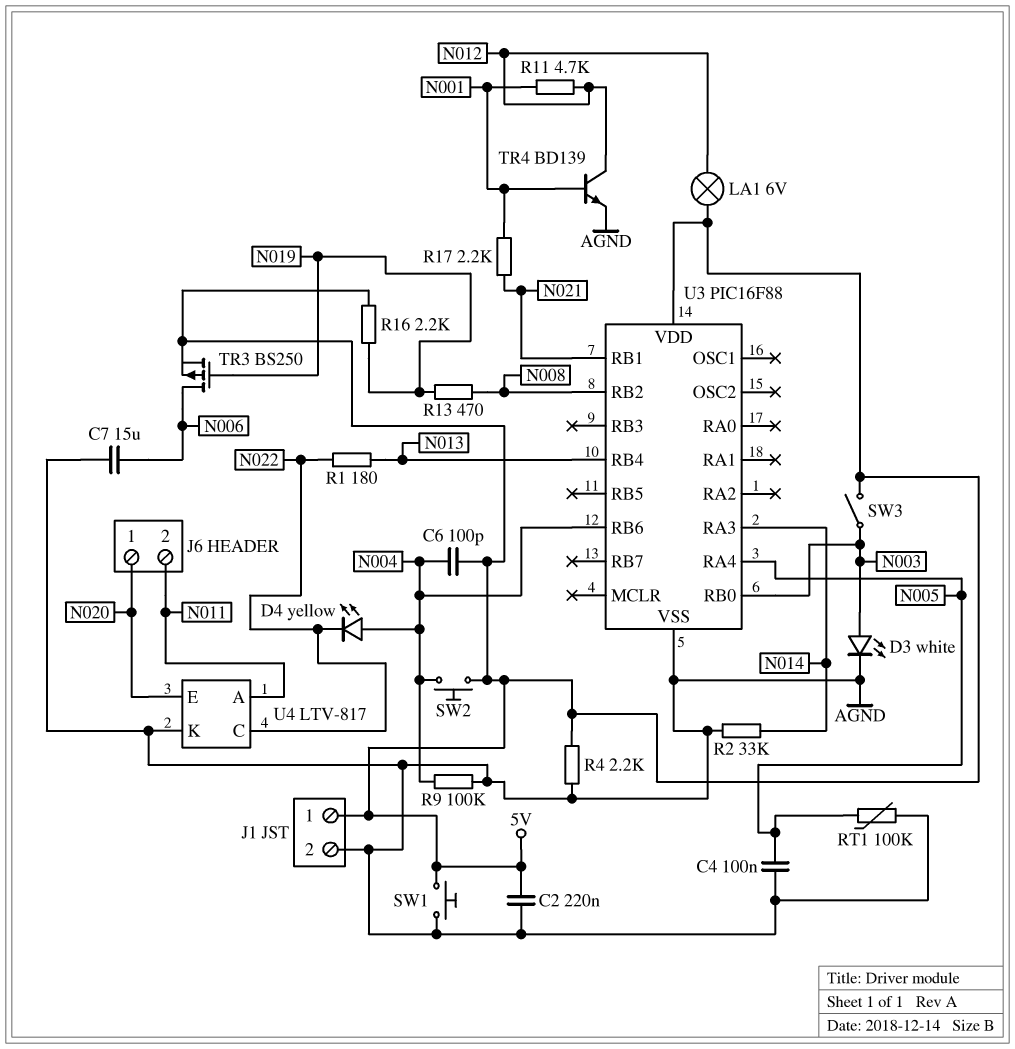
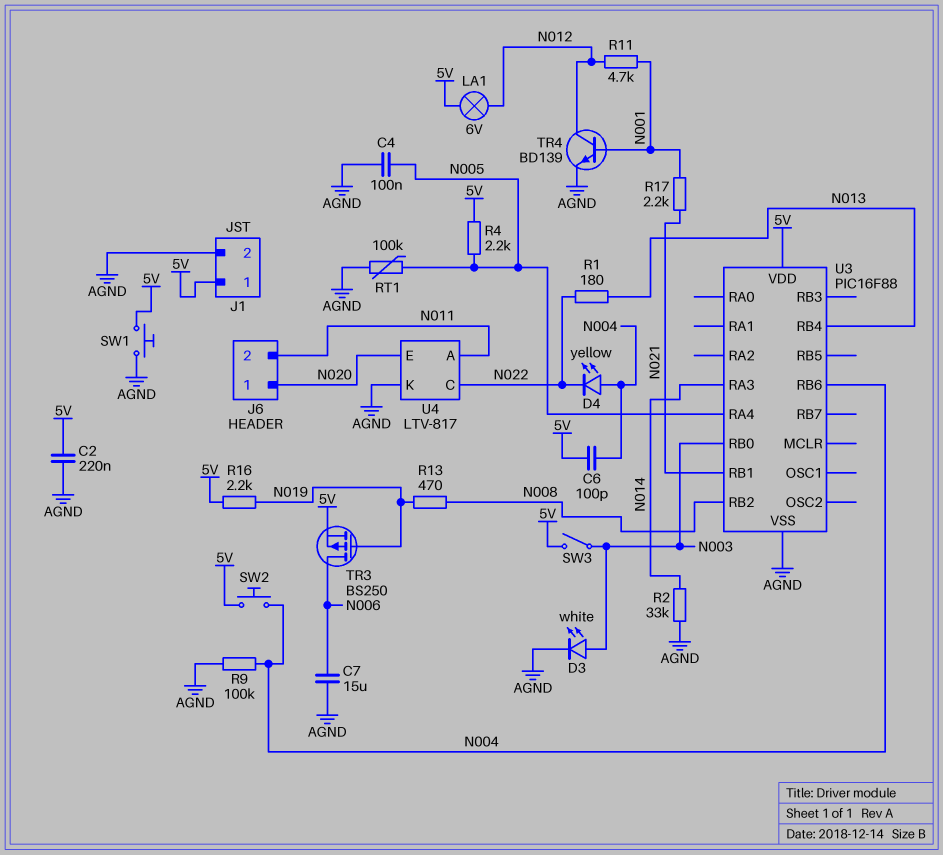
R4: 2.2k (5V, AGND) -> 2.2k (5V, N005)

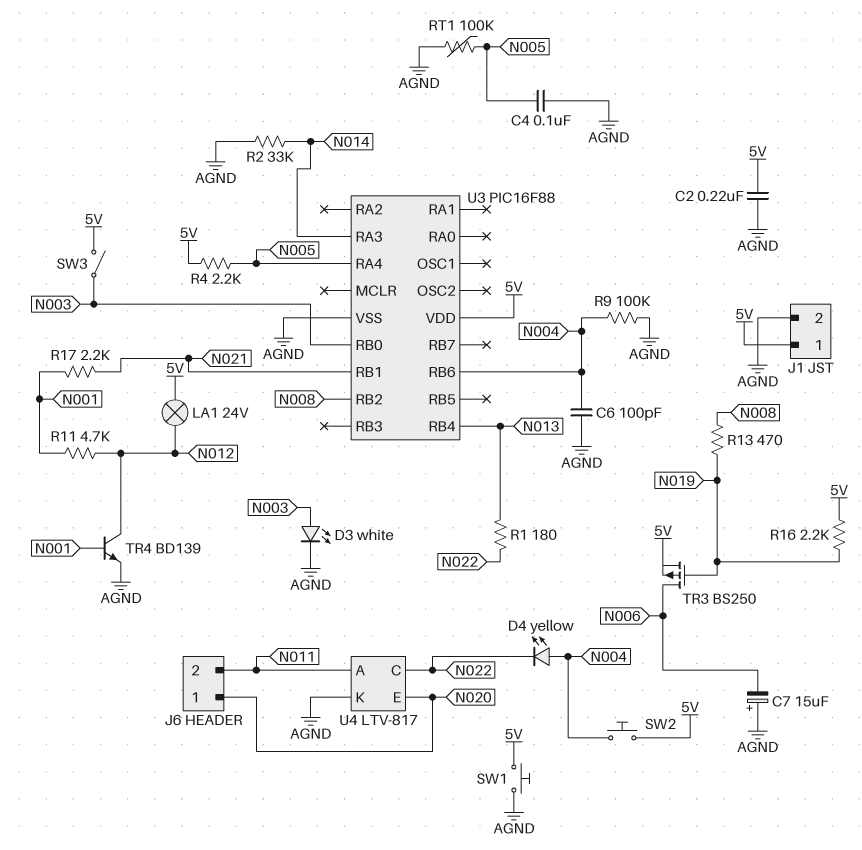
C6: 100pF (5V, N004) -> 100pF (AGND, N004)
C7: 15uF (AGND, N006) -> 15uF (plus AGND, minus N006)
LA1: lamp 6V (5V, N012) -> lamp 24V (5V, N012)

